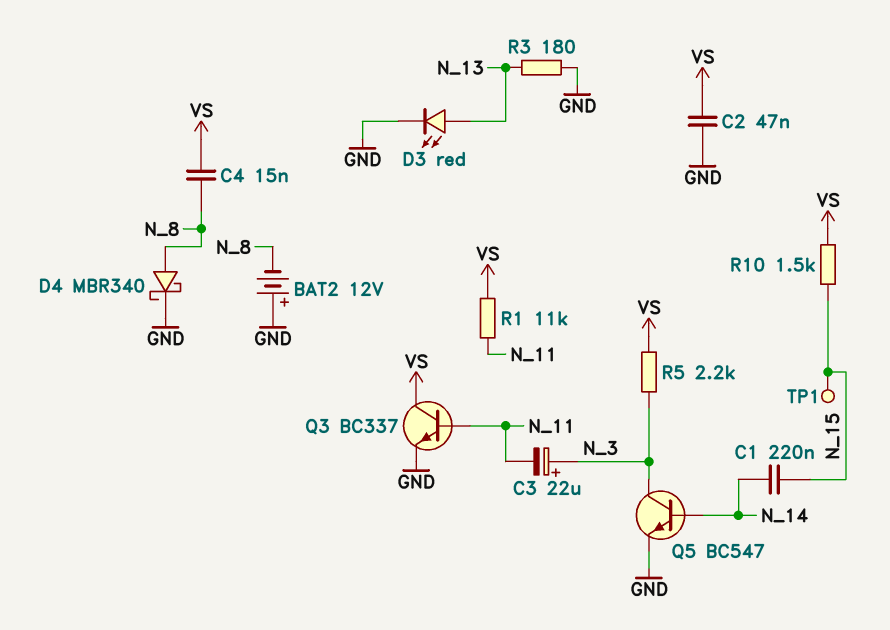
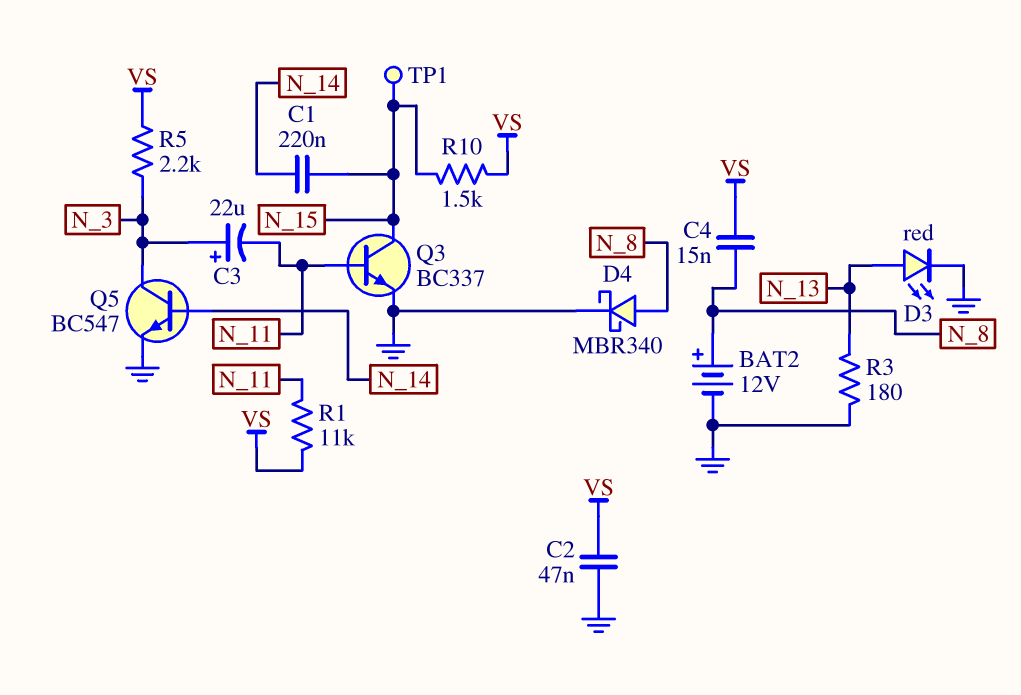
BAT2: 12V (plus GND, minus N_8) -> 12V (plus N_8, minus GND)
Q3: NPN BC337 (B N_11, C VS, E GND) -> NPN BC337 (B N_11, C N_15, E GND)

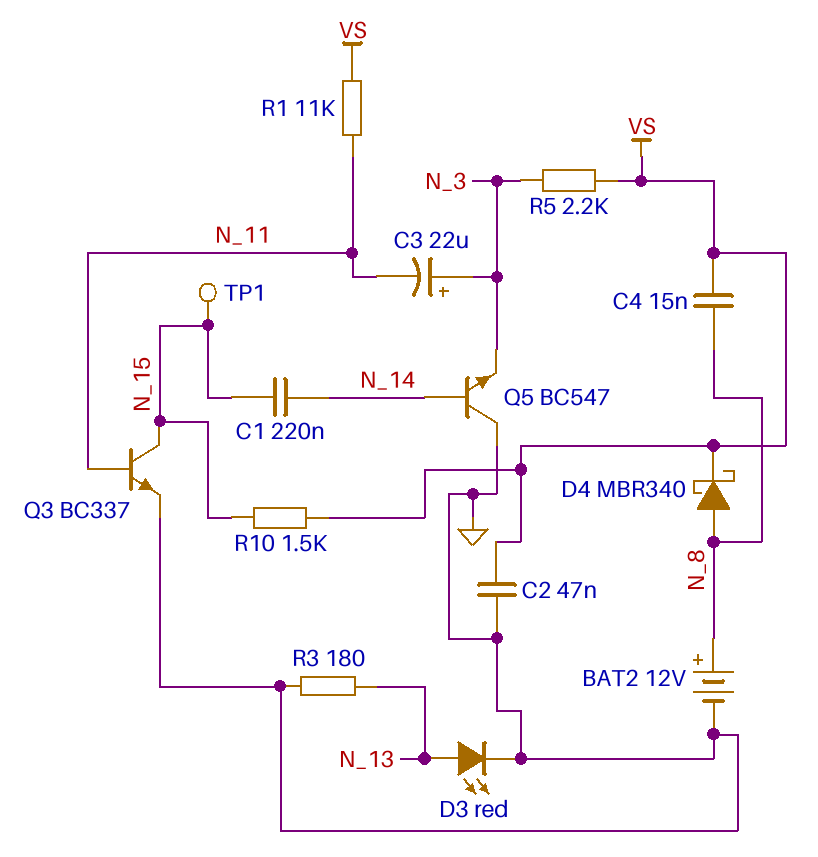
D4: schottky MBR340 (A N_8, K GND) -> schottky MBR340 (A N_8, K VS)
Q5: NPN BC547 (B N_14, C N_3, E GND) -> NPN BC547 (B N_14, C GND, E N_3)

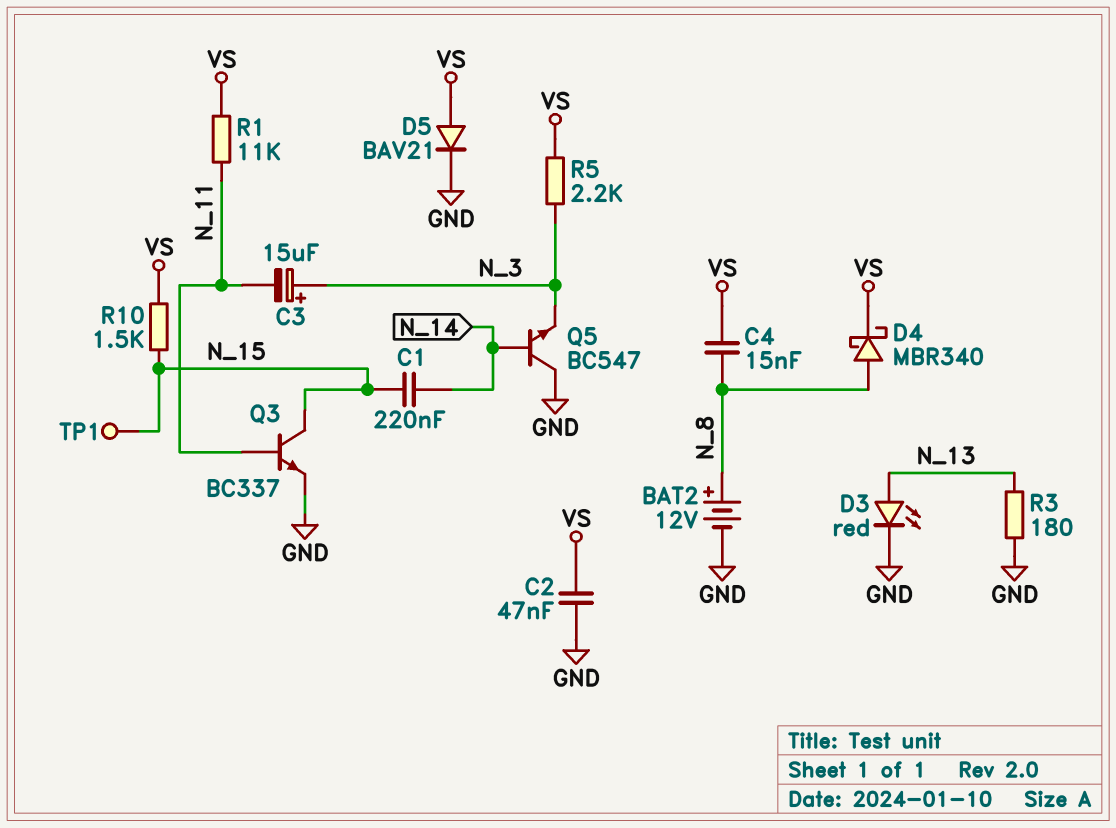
C3: 22uF (plus N_3, minus N_11) -> 15uF (plus N_3, minus N_11)
D5: none -> diode BAV21 (A VS, K GND)

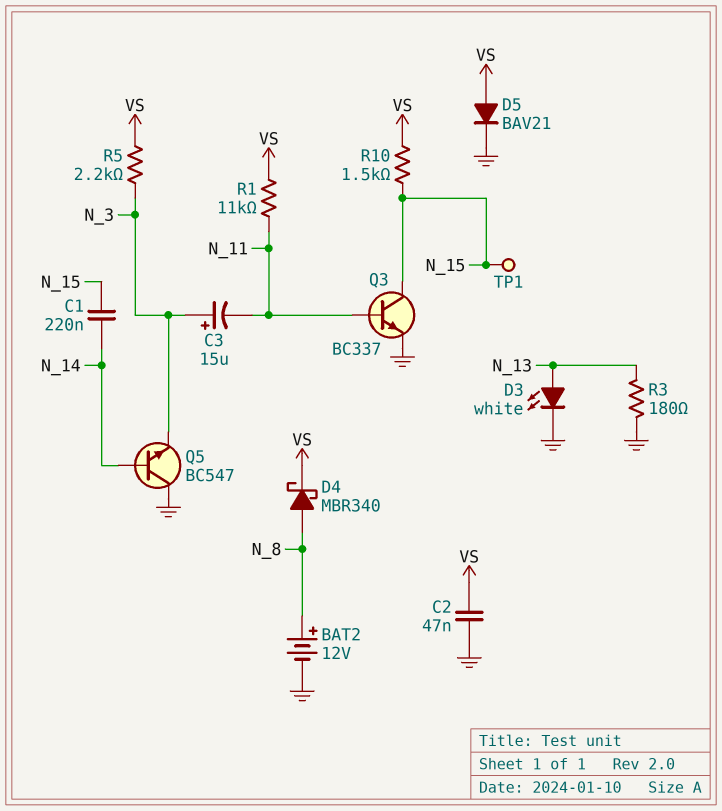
C4: 15nF (N_8, VS) -> none
D3: LED red (A N_13, K GND) -> LED white (A N_13, K GND)

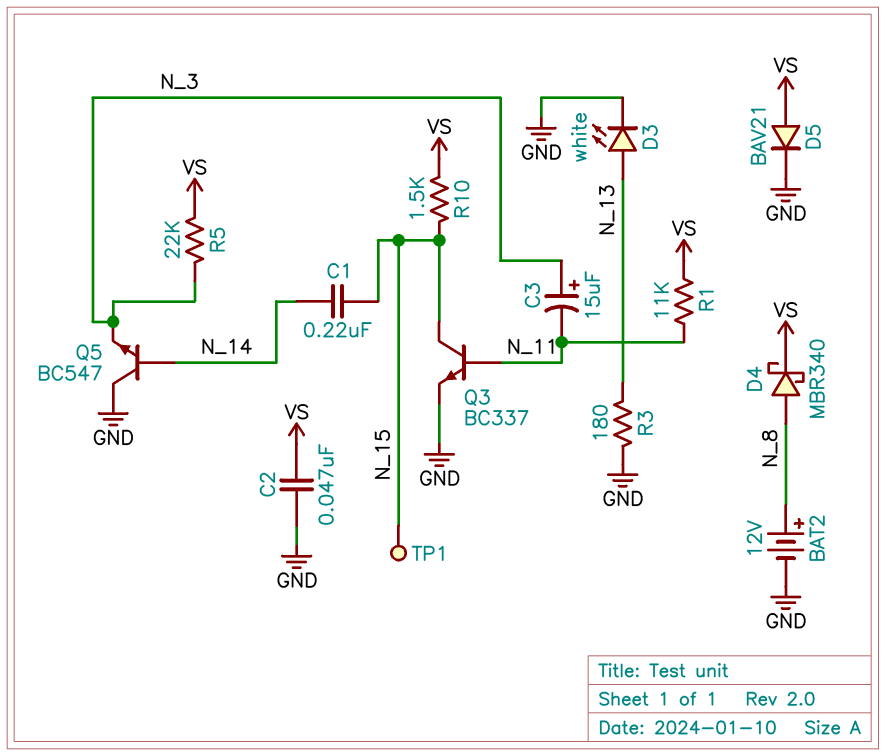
R5: 2.2k (N_3, VS) -> 22k (N_3, VS)

